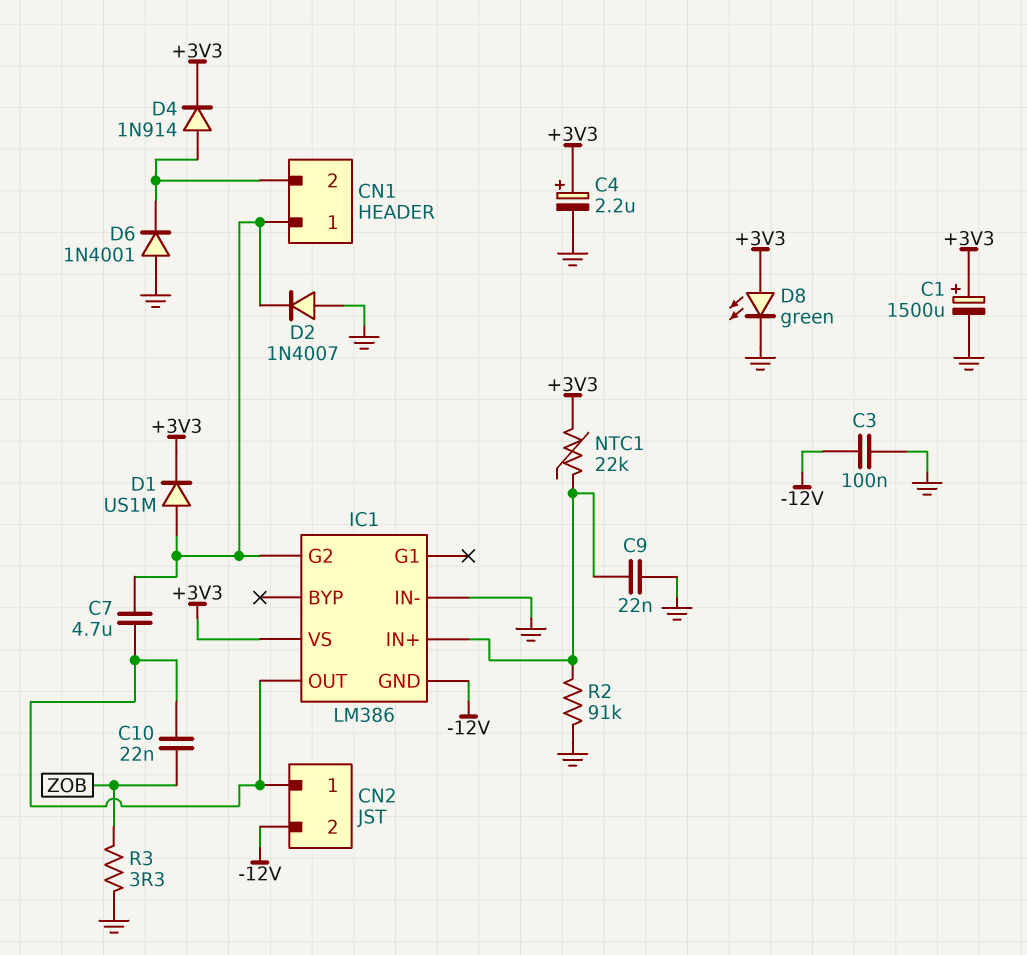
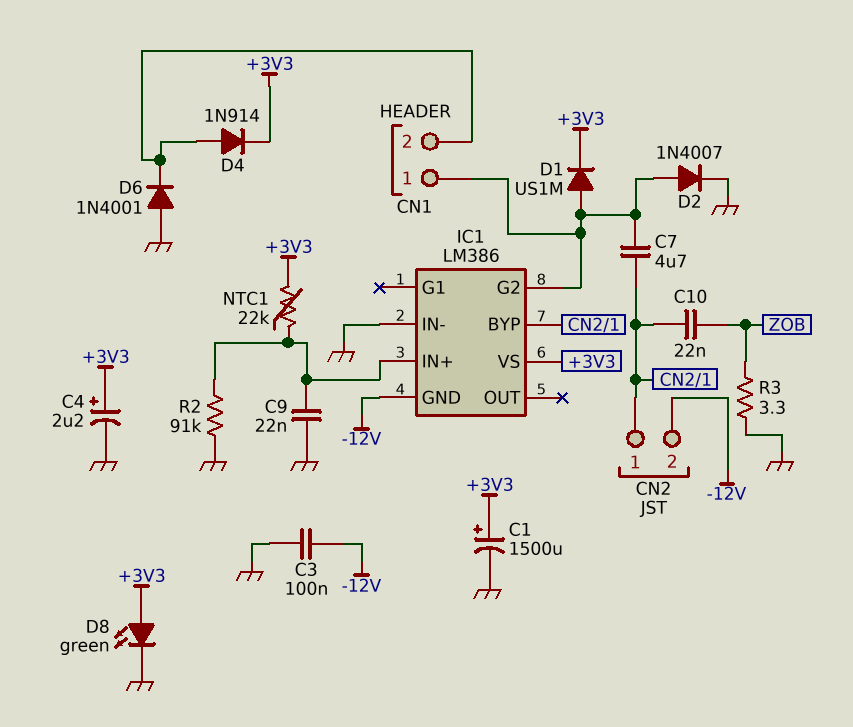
D2: diode 1N4007 (A GND, K CN1/1) -> diode 1N4007 (A CN1/1, K GND)
IC1 pin BYP: none -> CN2/1
IC1 pin OUT: CN2/1 -> none

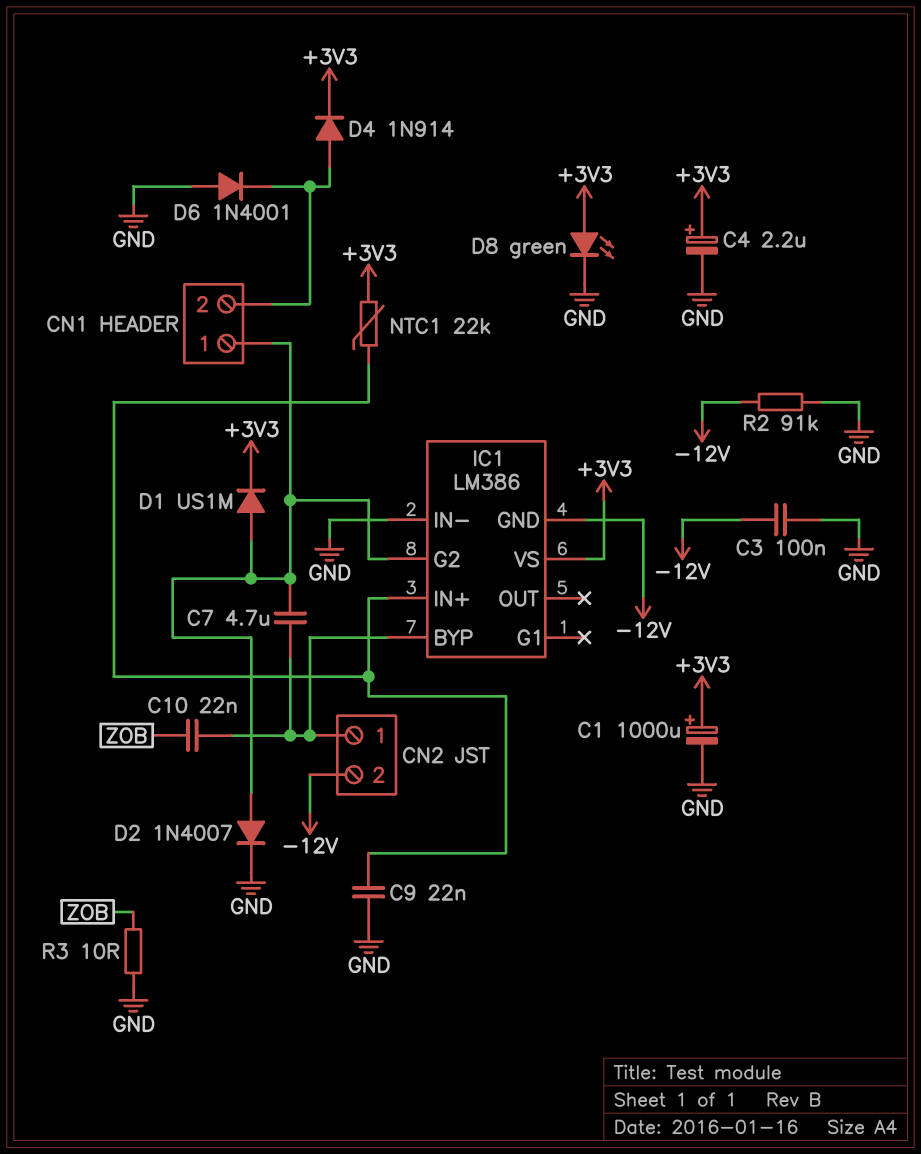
C1: 1500uF (plus +3V3, minus GND) -> 1000uF (plus +3V3, minus GND)
R2: 91k (GND, IC1/IN+) -> 91k (-12V, GND)
R3: 3.3 (GND, ZOB) -> 10 (GND, ZOB)

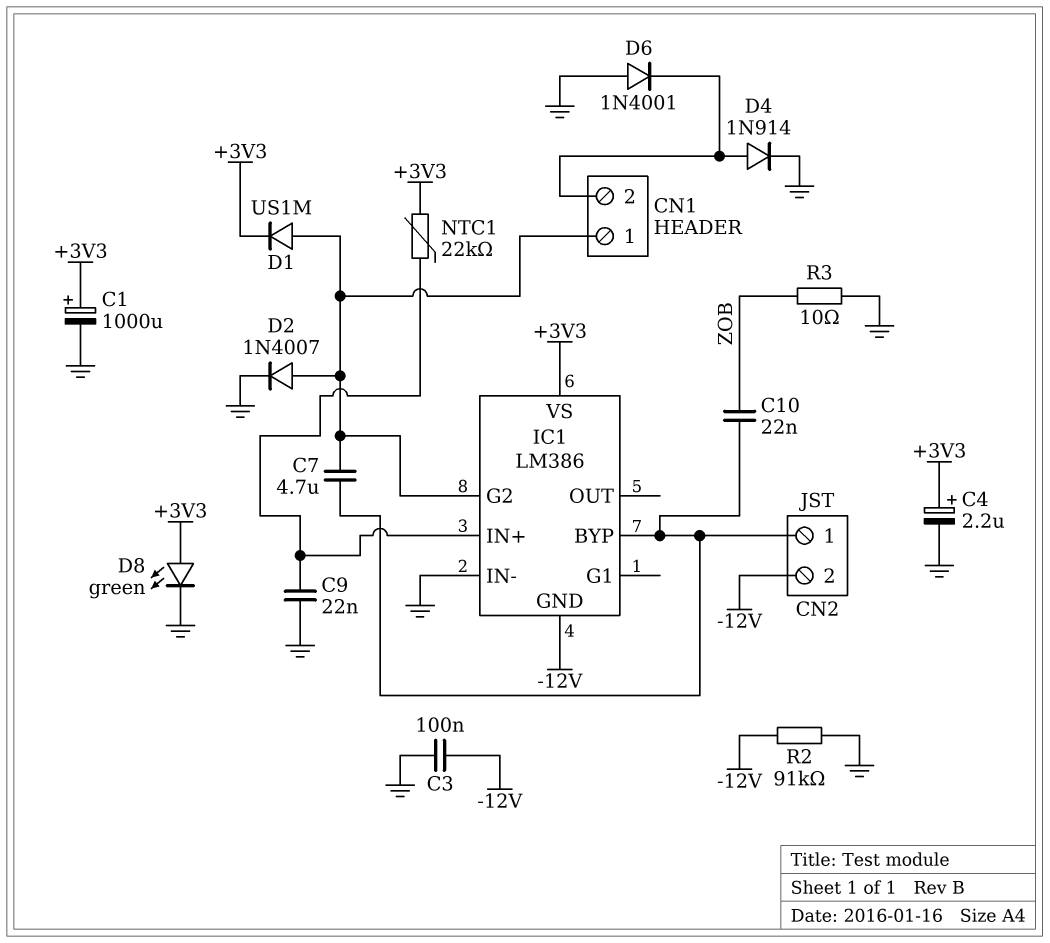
D4: diode 1N914 (A CN1/2, K +3V3) -> diode 1N914 (A CN1/2, K GND)

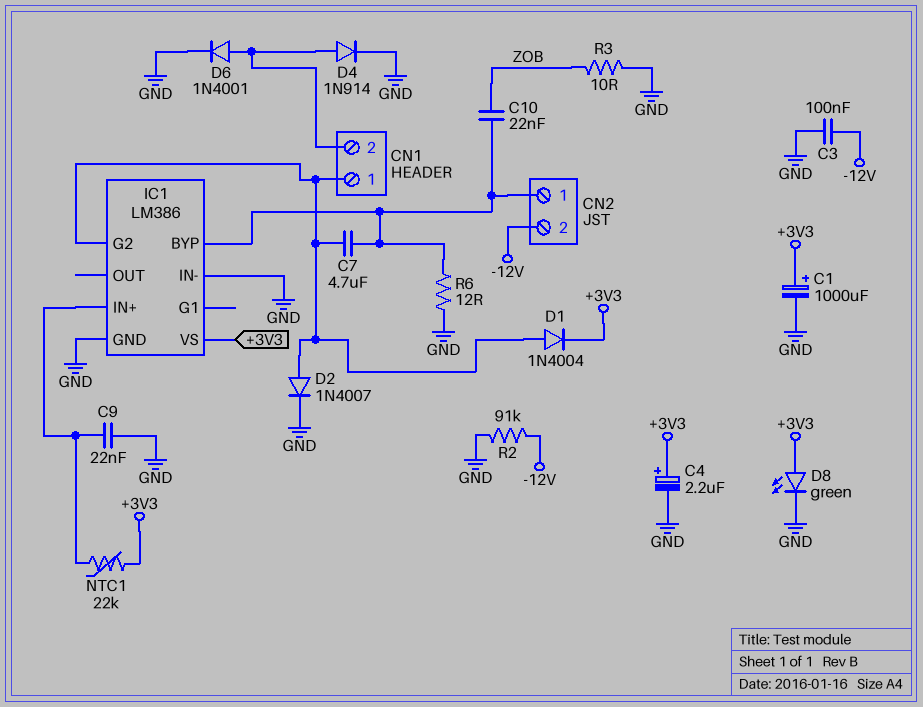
D1: diode US1M (A CN1/1, K +3V3) -> diode 1N4004 (A CN1/1, K +3V3)
D6: diode 1N4001 (A GND, K CN1/2) -> diode 1N4001 (A CN1/2, K GND)
IC1 pin GND: -12V -> GND
R6: none -> 12 (CN2/1, GND)

